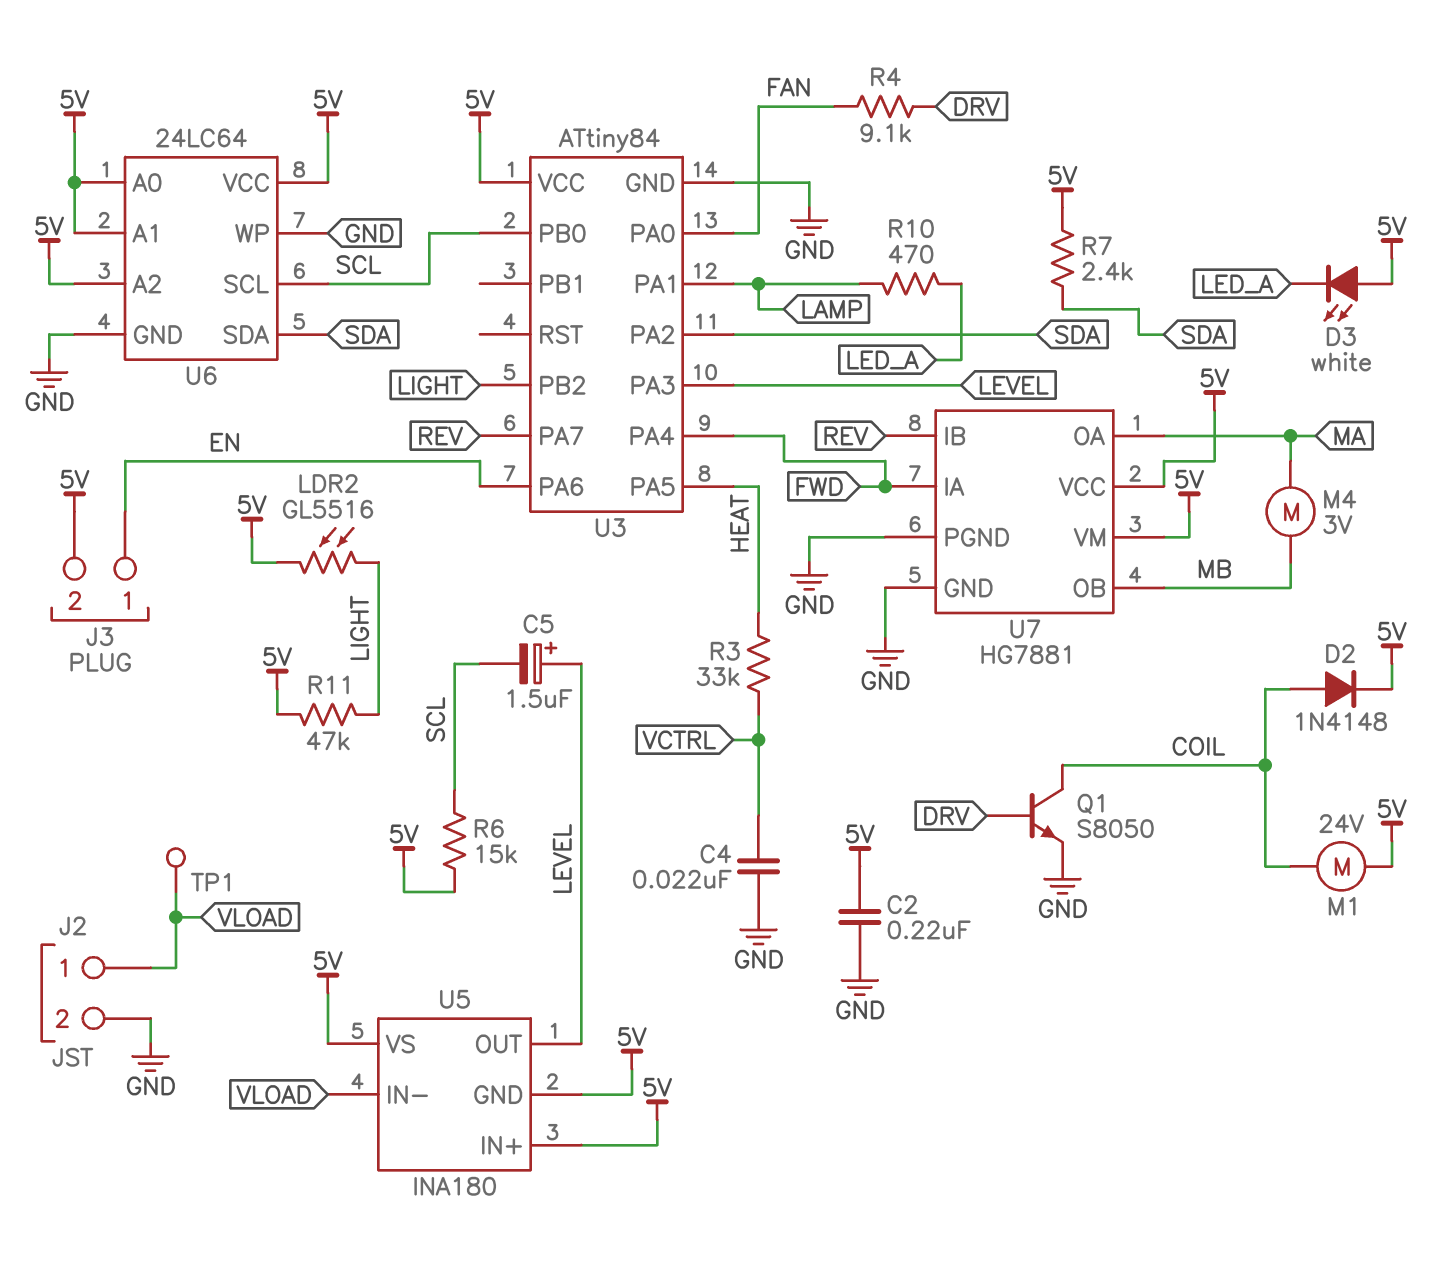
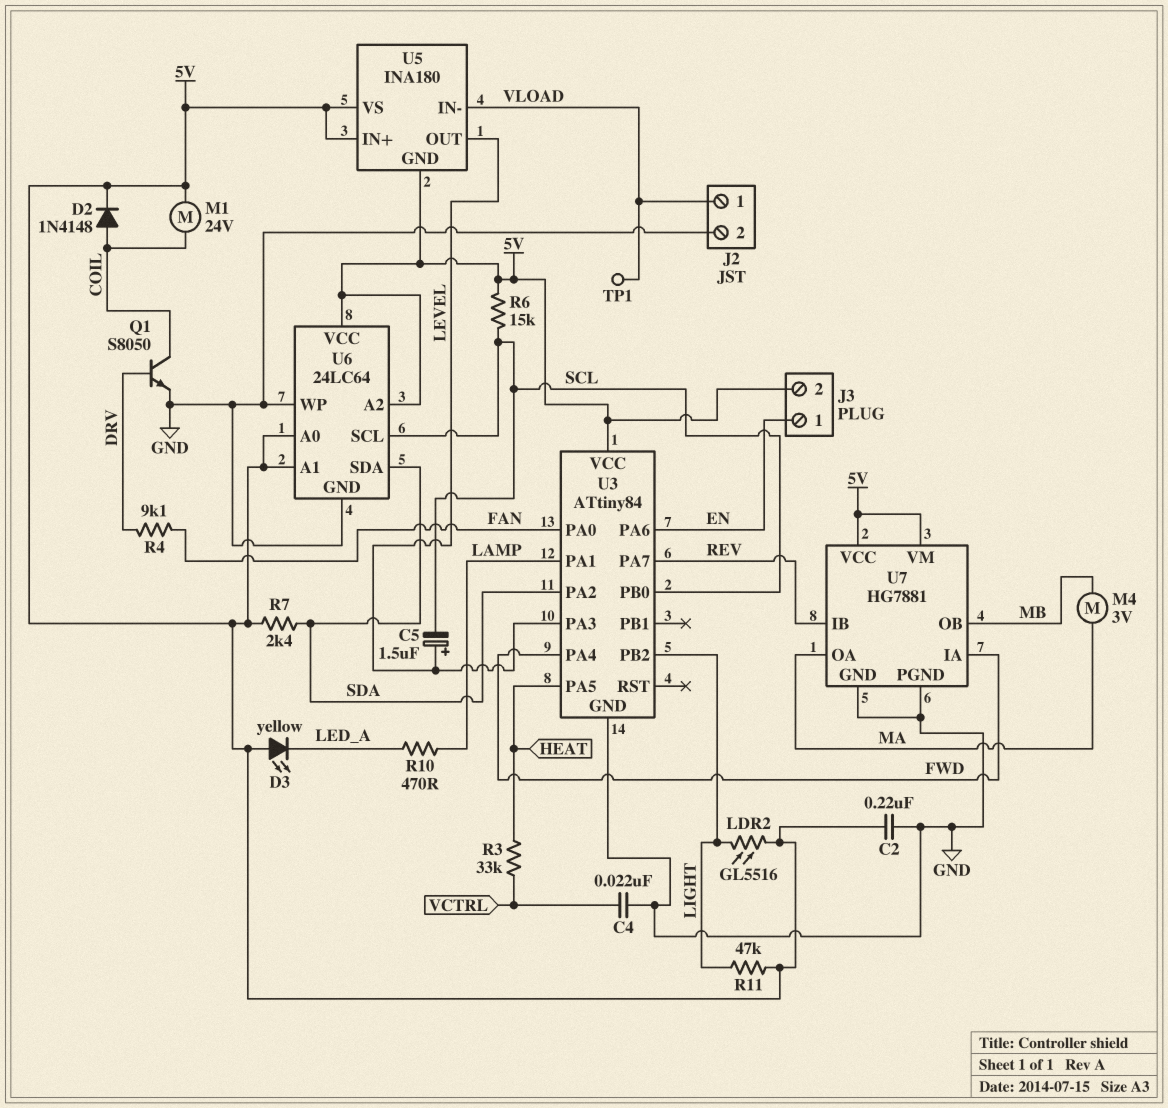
D3: LED white (A 5V, K LED_A) -> LED yellow (A 5V, K LED_A)

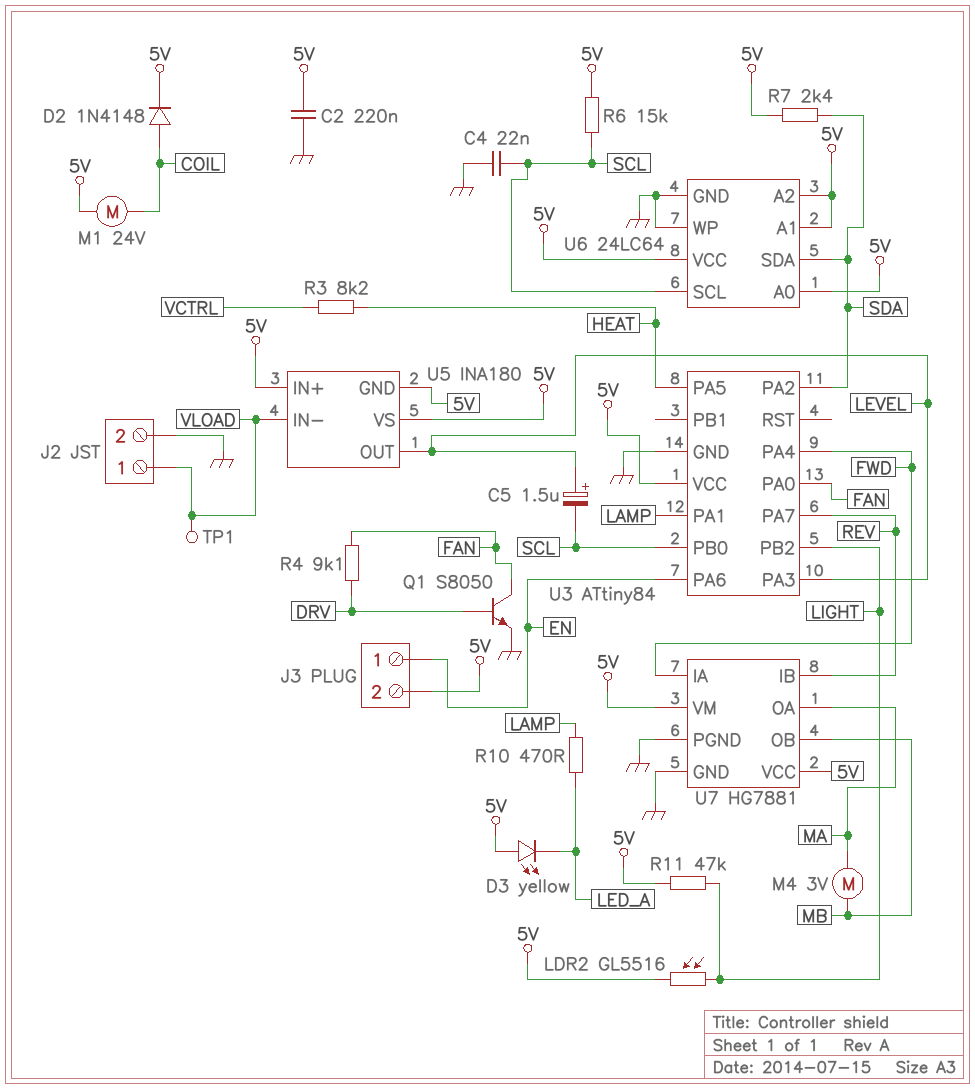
C4: 22nF (GND, VCTRL) -> 22nF (GND, SCL)
Q1: NPN S8050 (B DRV, C COIL, E GND) -> NPN S8050 (B DRV, C FAN, E GND)
R3: 33k (HEAT, VCTRL) -> 8.2k (HEAT, VCTRL)

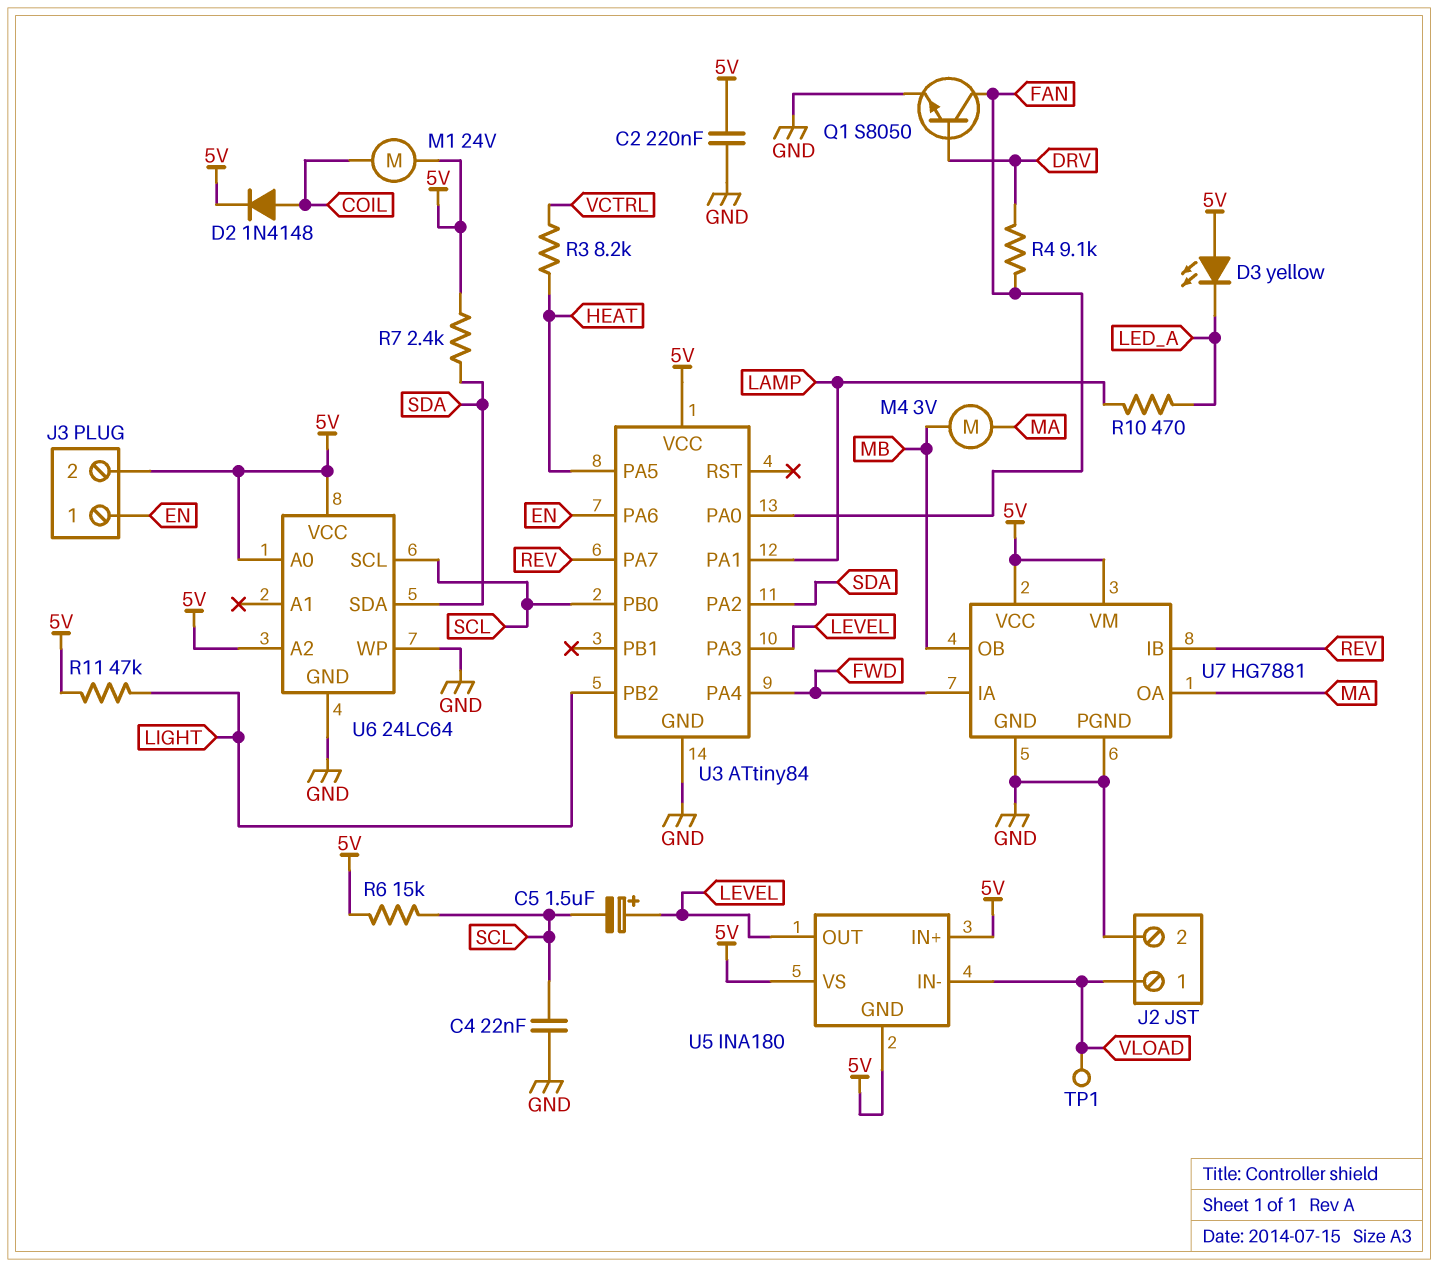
LDR2: GL5516 (5V, LIGHT) -> none
U6 pin A1: 5V -> none

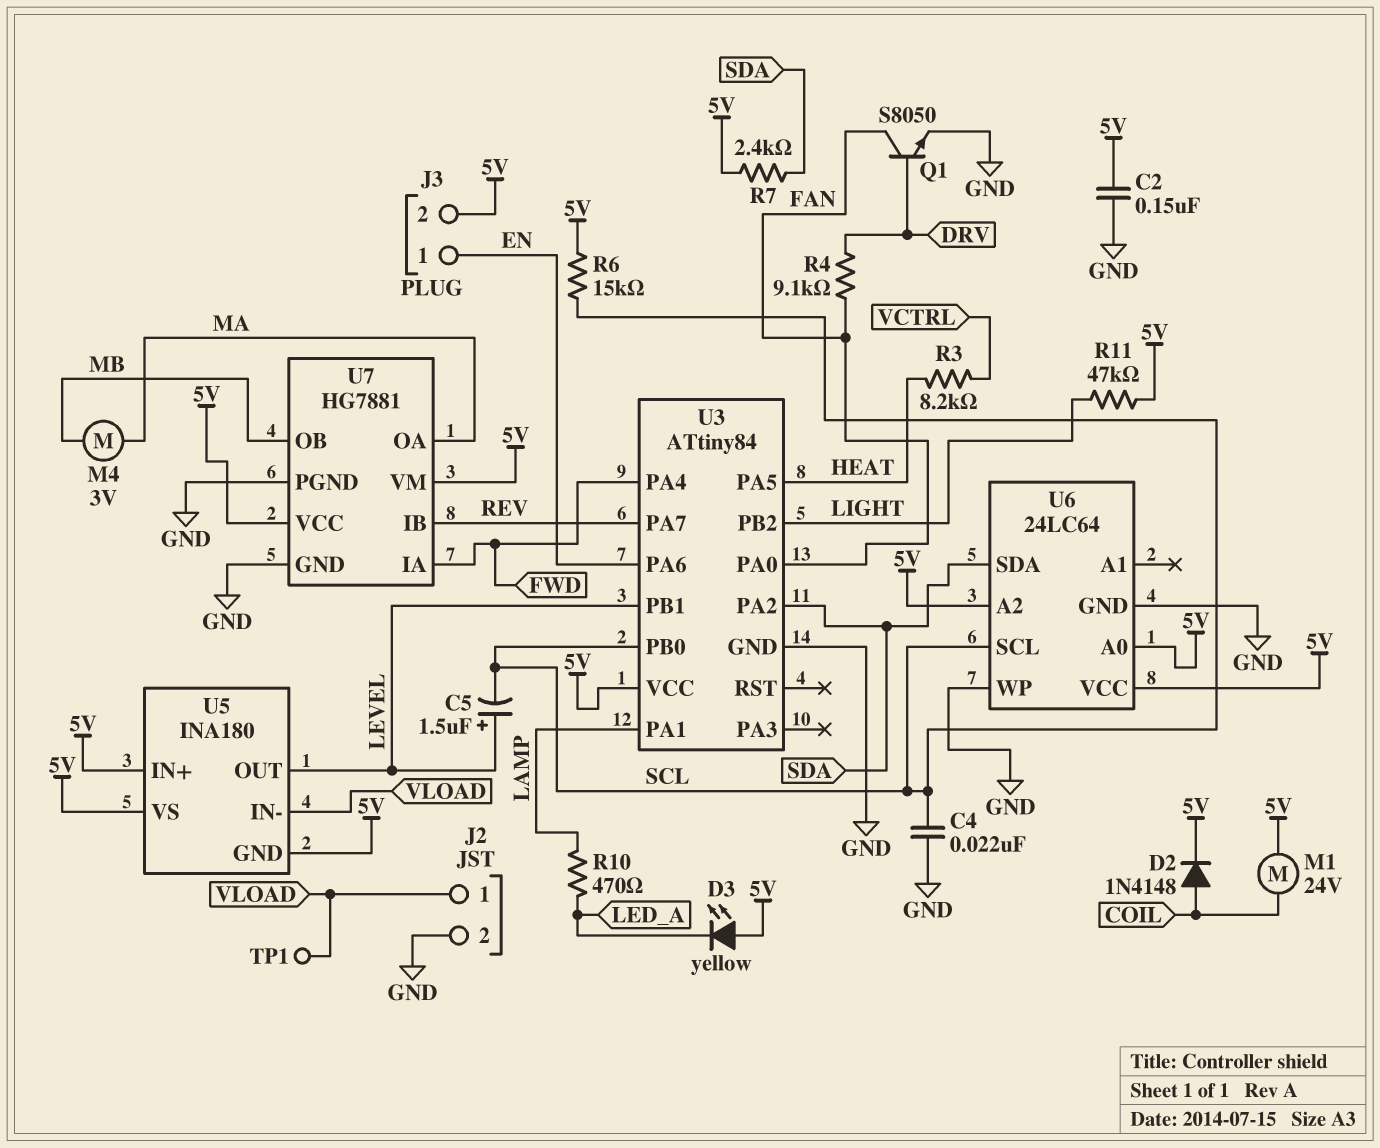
C2: 220nF (5V, GND) -> 150nF (5V, GND)
U3 pin PA3: LEVEL -> none
U3 pin PB1: none -> LEVEL

